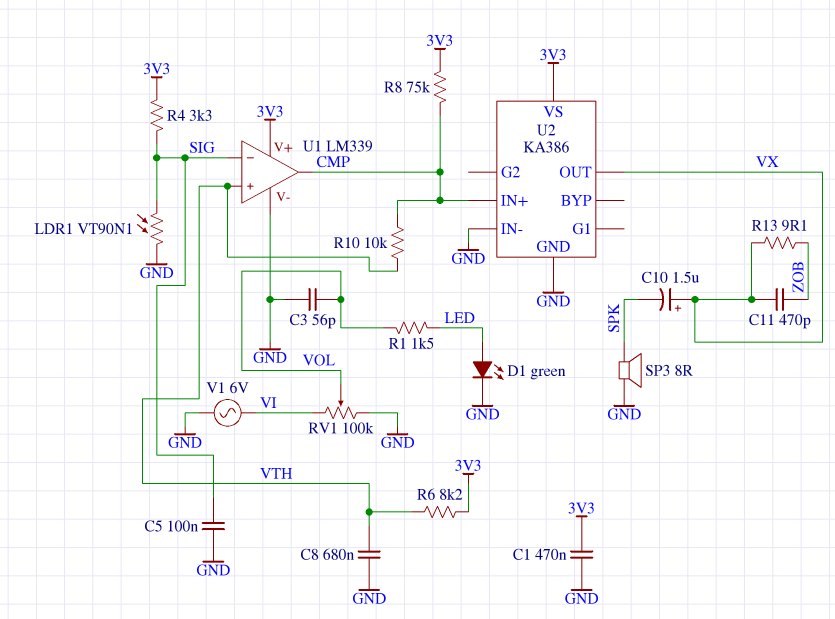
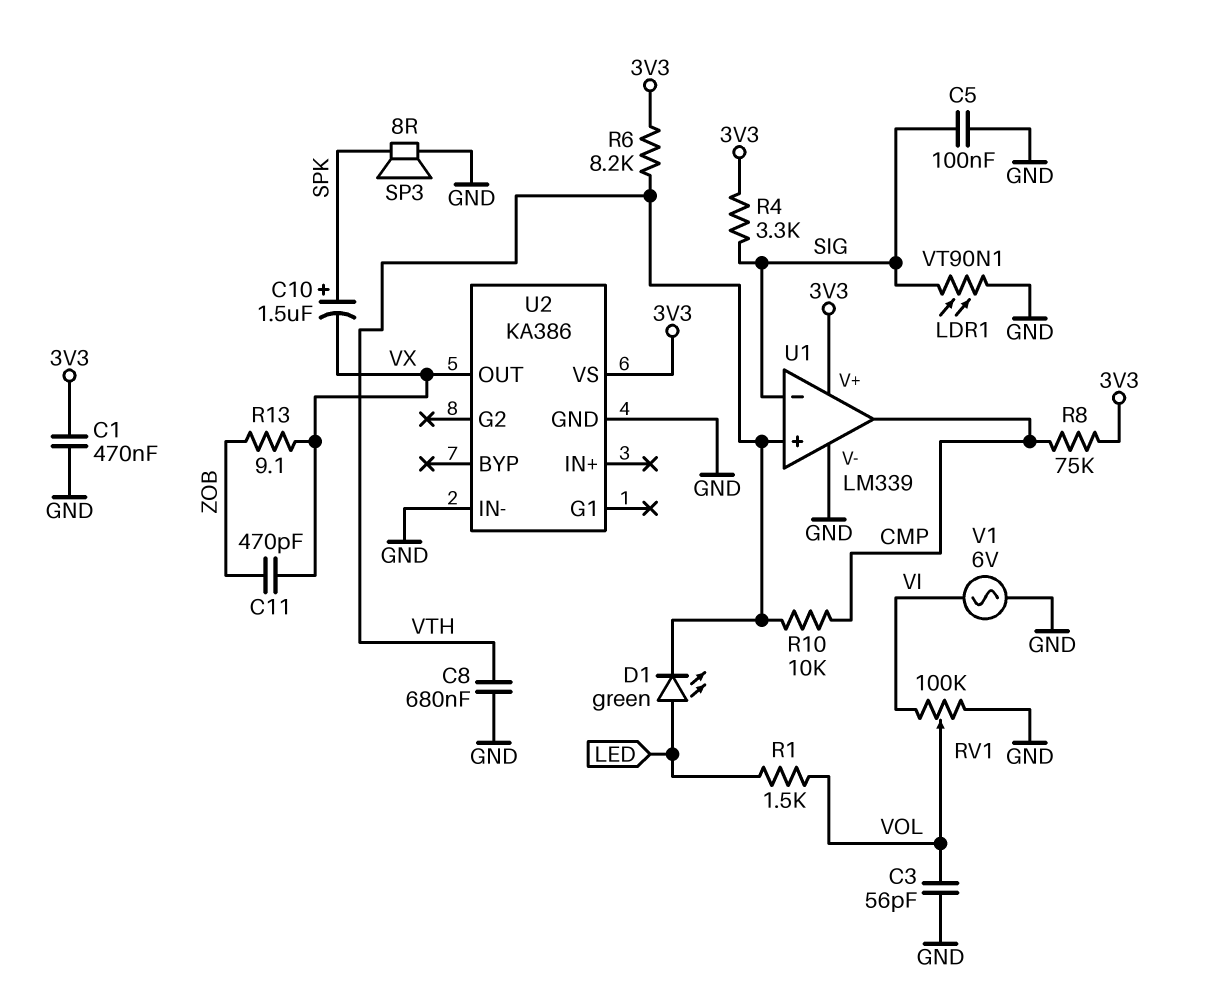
C10: 1.5uF (plus VX, minus SPK) -> 1.5uF (plus SPK, minus VX)
D1: LED green (A LED, K GND) -> LED green (A LED, K VTH)
U2 pin IN+: CMP -> none

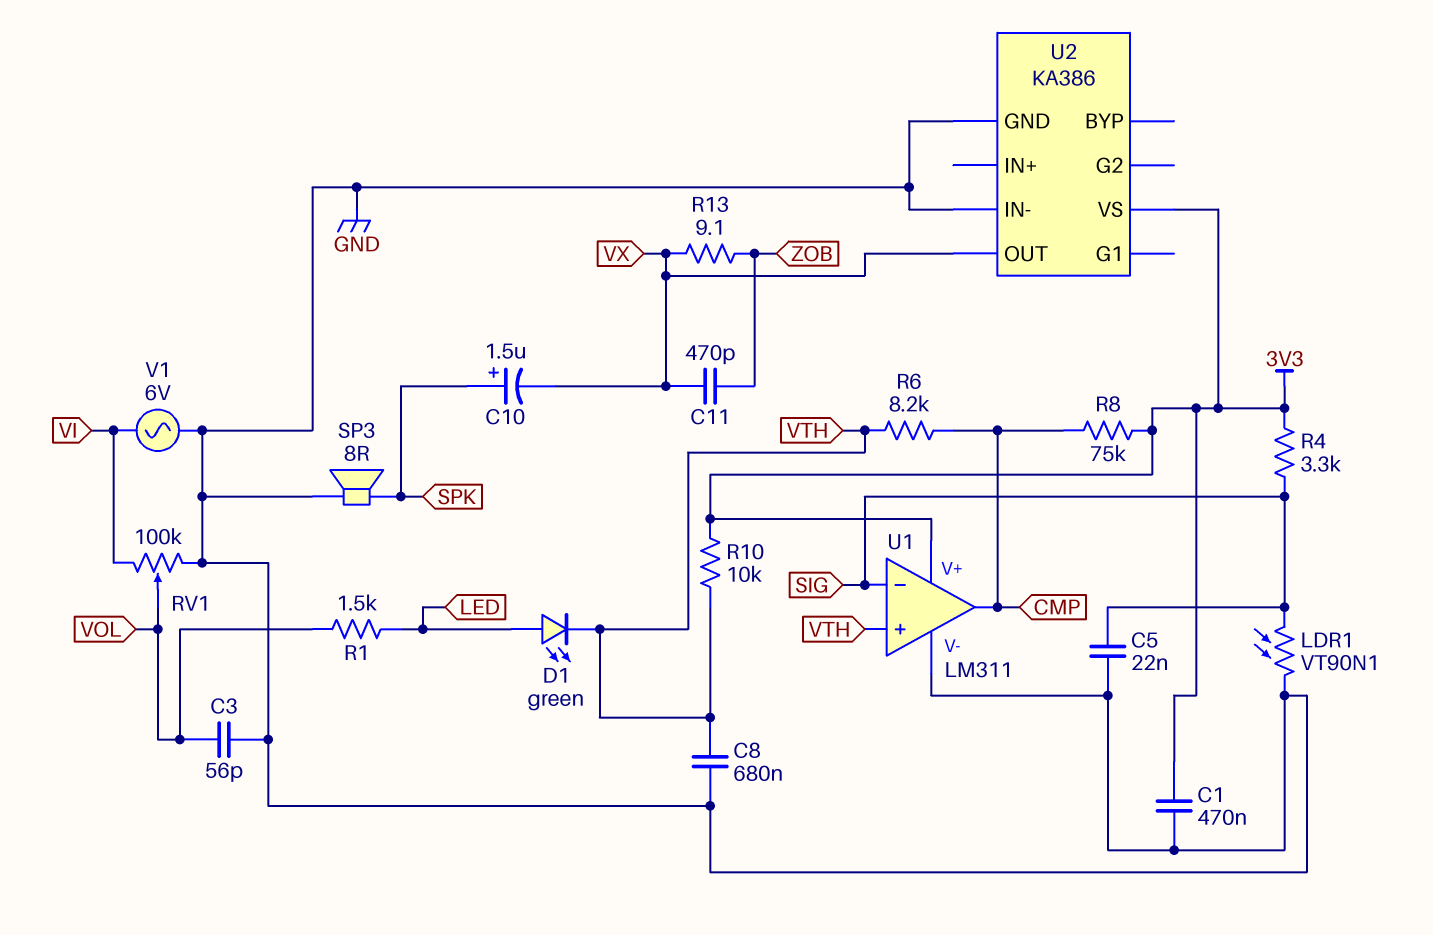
C5: 100nF (GND, SIG) -> 22nF (GND, SIG)
R6: 8.2k (3V3, VTH) -> 8.2k (CMP, VTH)
R10: 10k (CMP, VTH) -> 10k (3V3, VTH)
U1: LM339 -> LM311

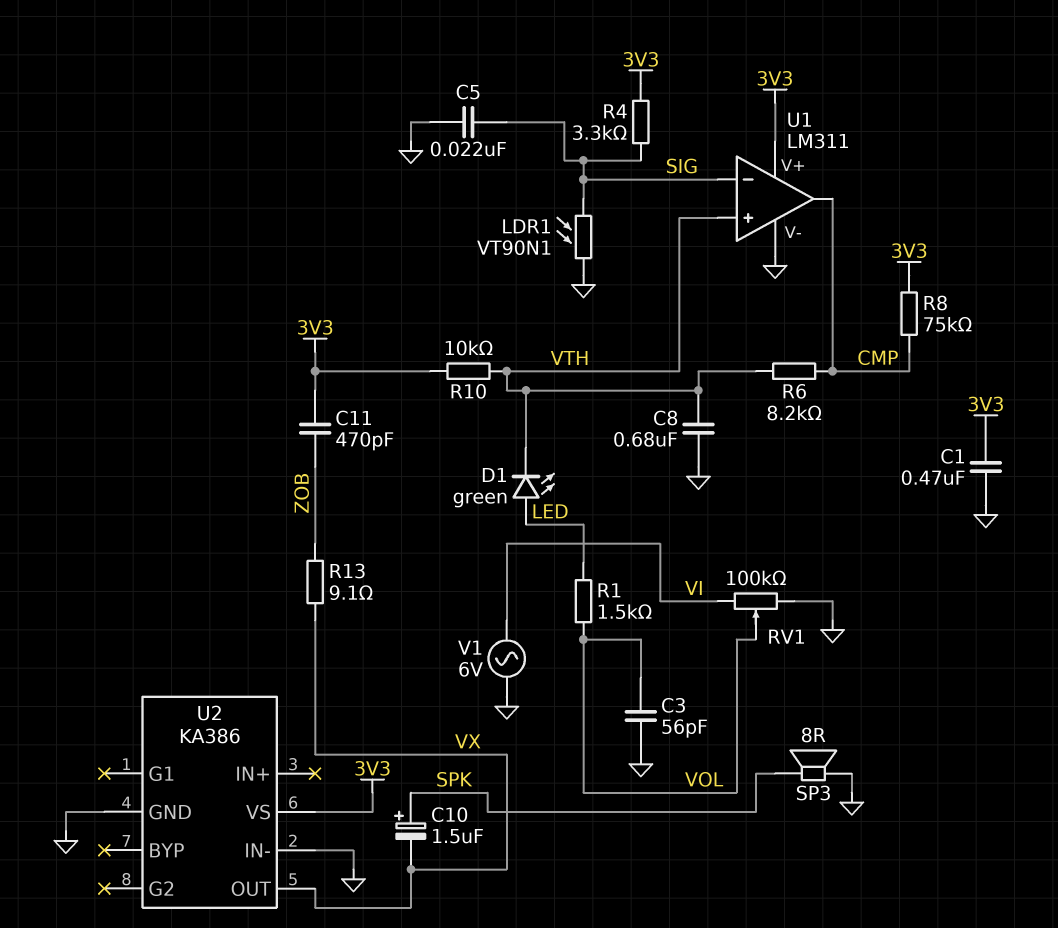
C11: 470pF (VX, ZOB) -> 470pF (3V3, ZOB)

